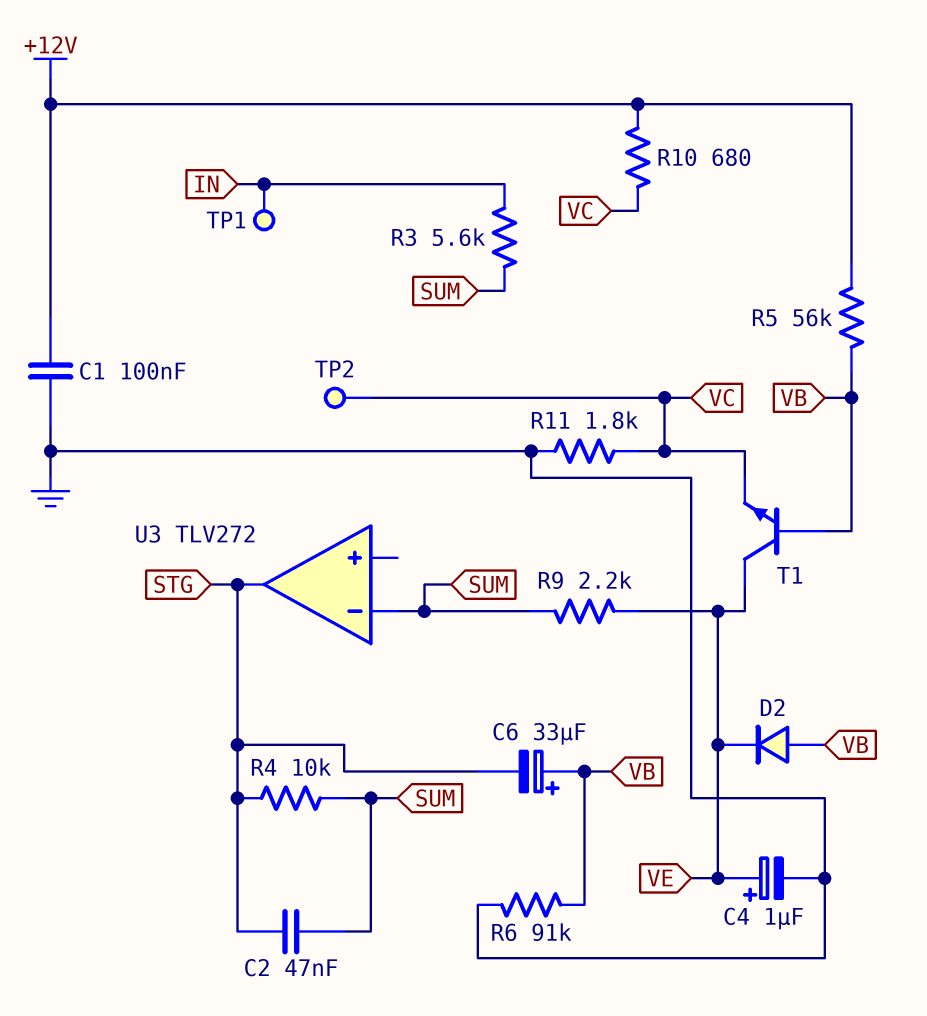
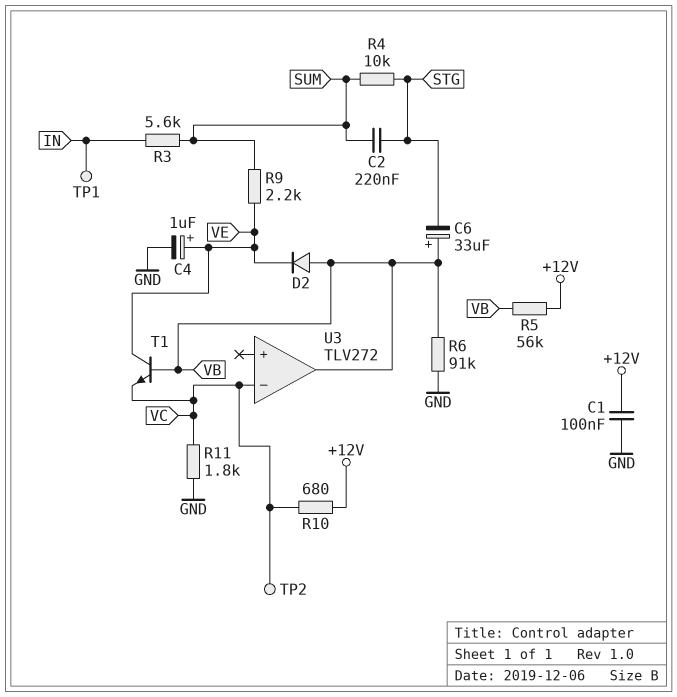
C2: 47nF (STG, SUM) -> 220nF (STG, SUM)
U3 pin in-: SUM -> VC
U3 pin out: STG -> VB

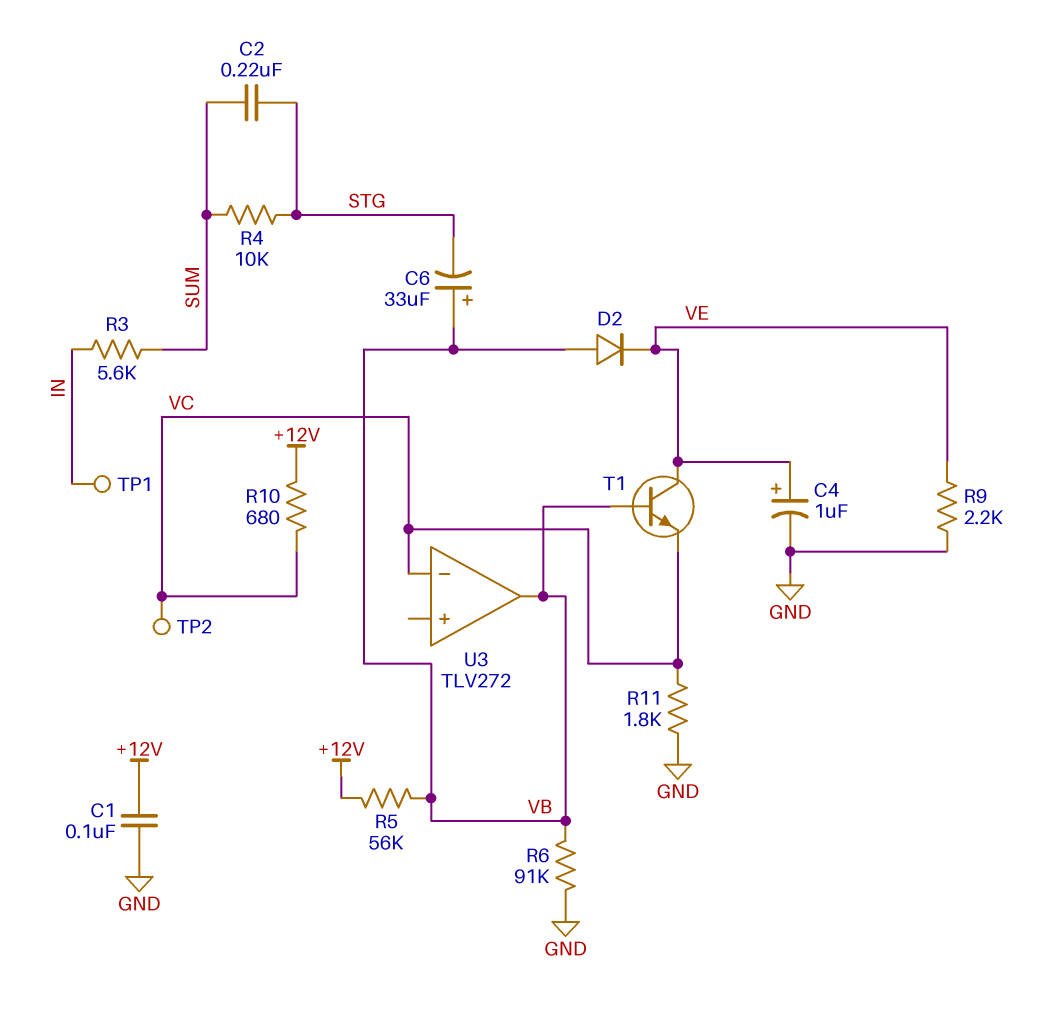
R9: 2.2k (SUM, VE) -> 2.2k (GND, VE)

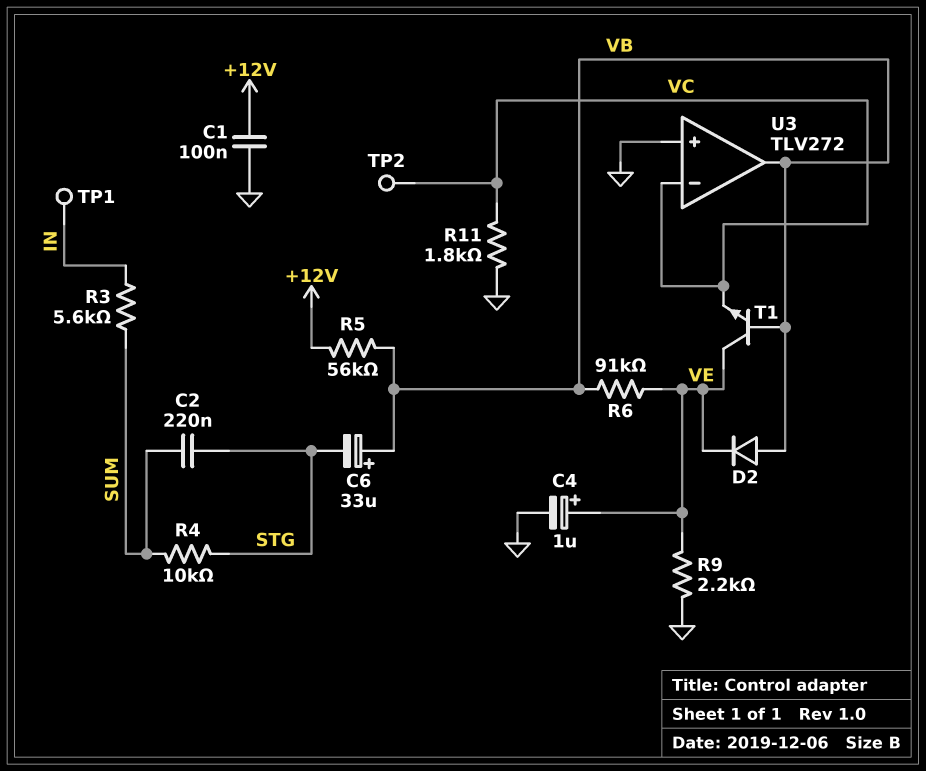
R6: 91k (GND, VB) -> 91k (VB, VE)
R10: 680 (+12V, VC) -> none
U3 pin in+: none -> GND

